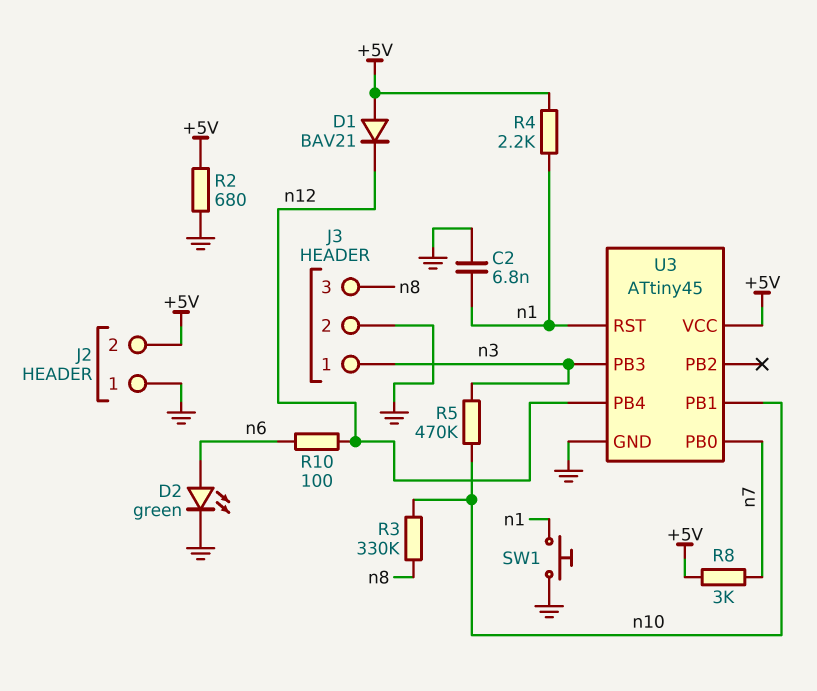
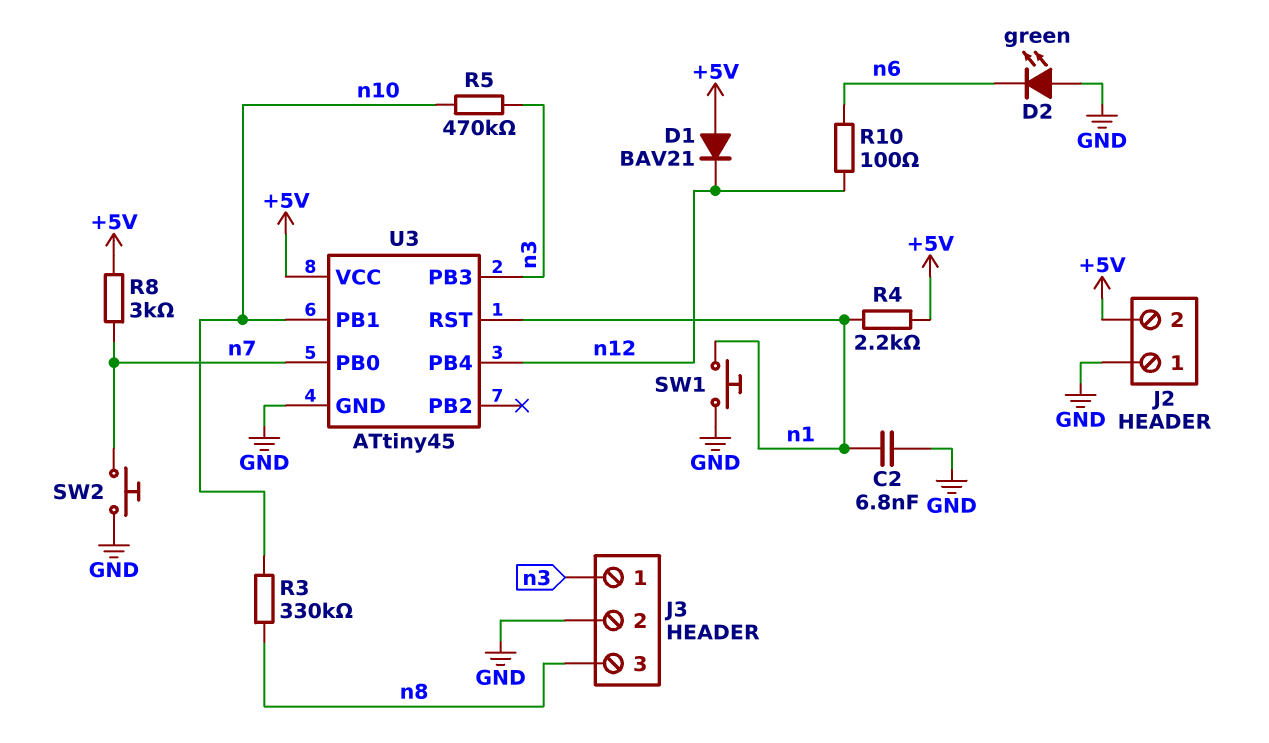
D2: LED green (A n6, K GND) -> LED green (A GND, K n6)
R2: 680 (+5V, GND) -> none
SW2: none -> button (GND, n7)

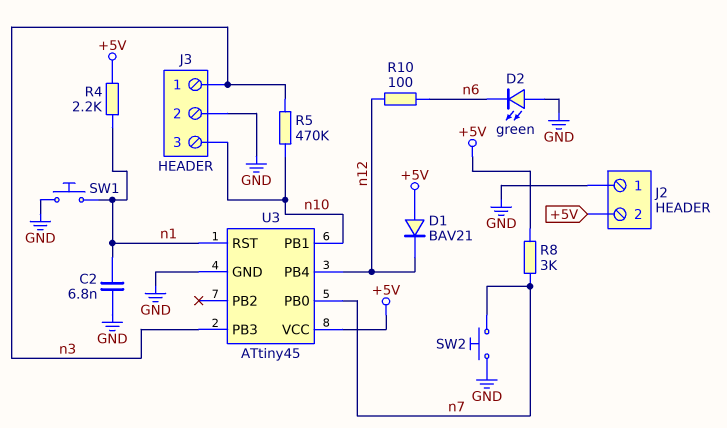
J3 pin 3: n8 -> n10
R3: 330k (n8, n10) -> none

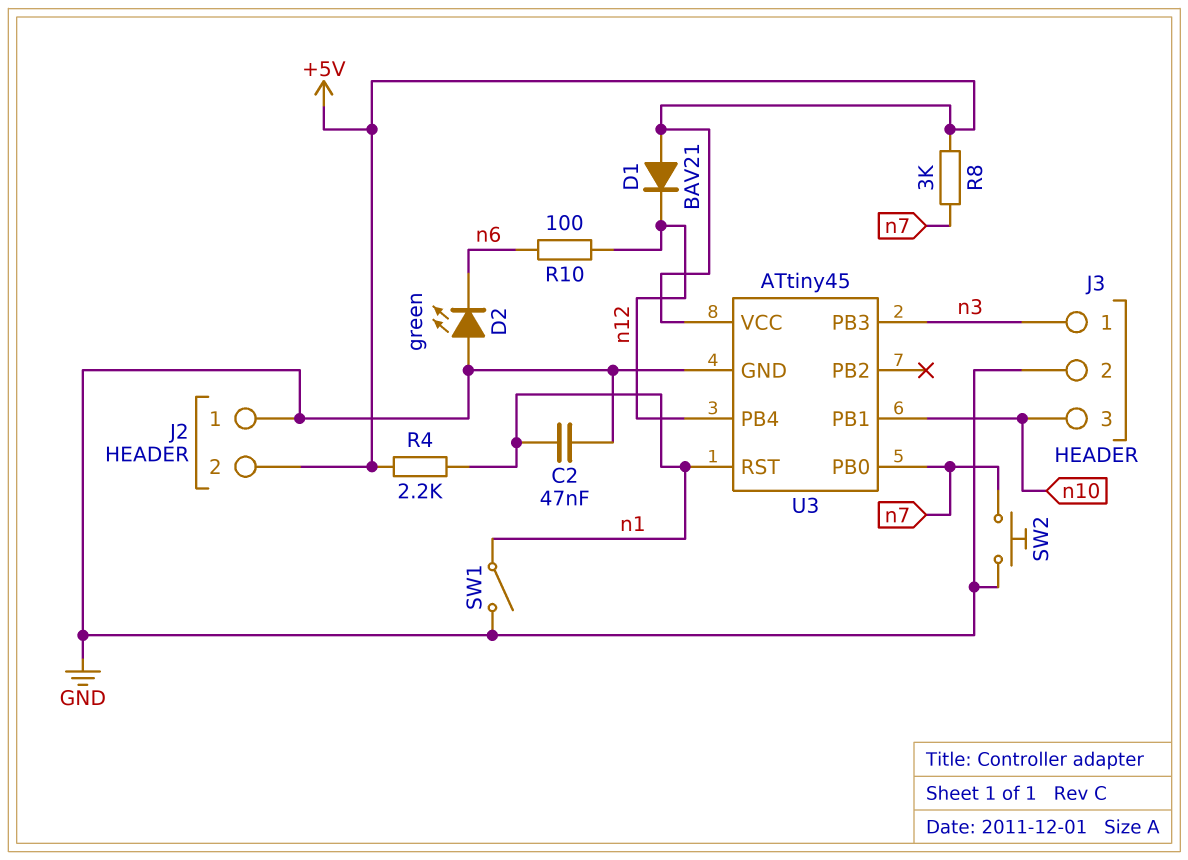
C2: 6.8nF (GND, n1) -> 47nF (GND, n1)
R5: 470k (n3, n10) -> none
SW1: button (GND, n1) -> switch (GND, n1)

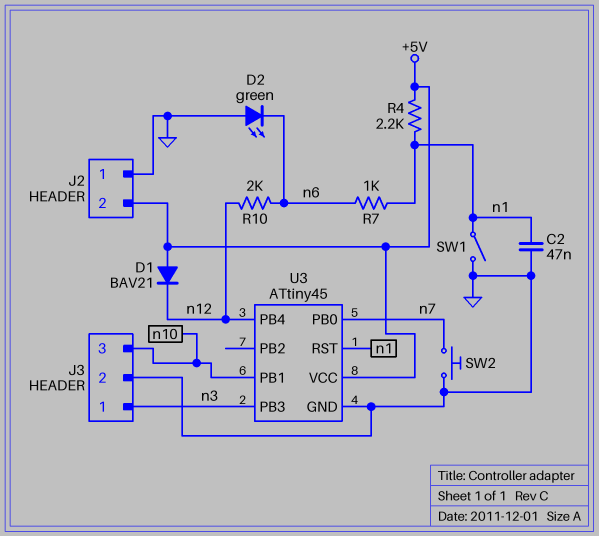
R7: none -> 1k (n1, n6)
R8: 3k (+5V, n7) -> none
R10: 100 (n6, n12) -> 2k (n6, n12)

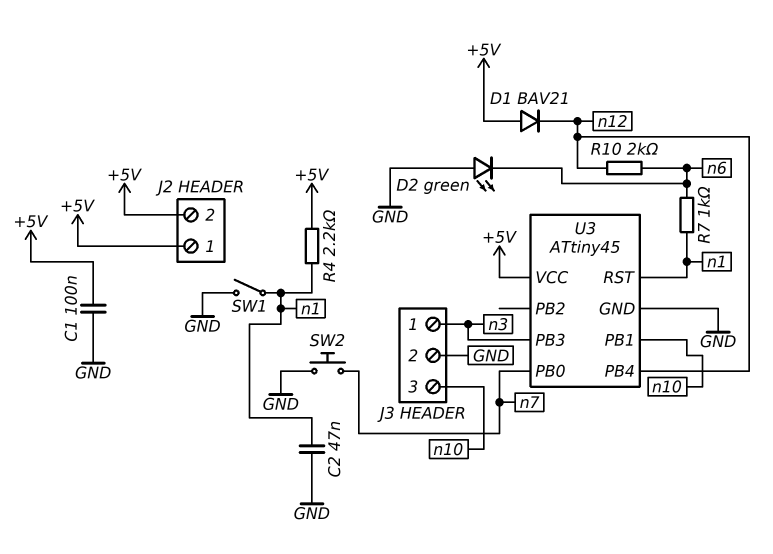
C1: none -> 100nF (+5V, GND)
J2 pin 1: GND -> +5V

